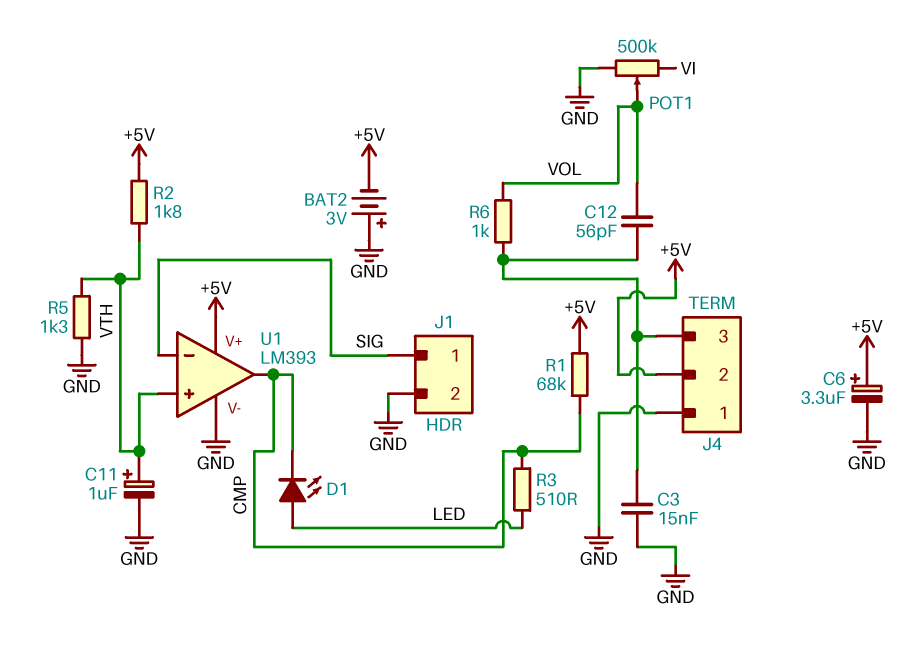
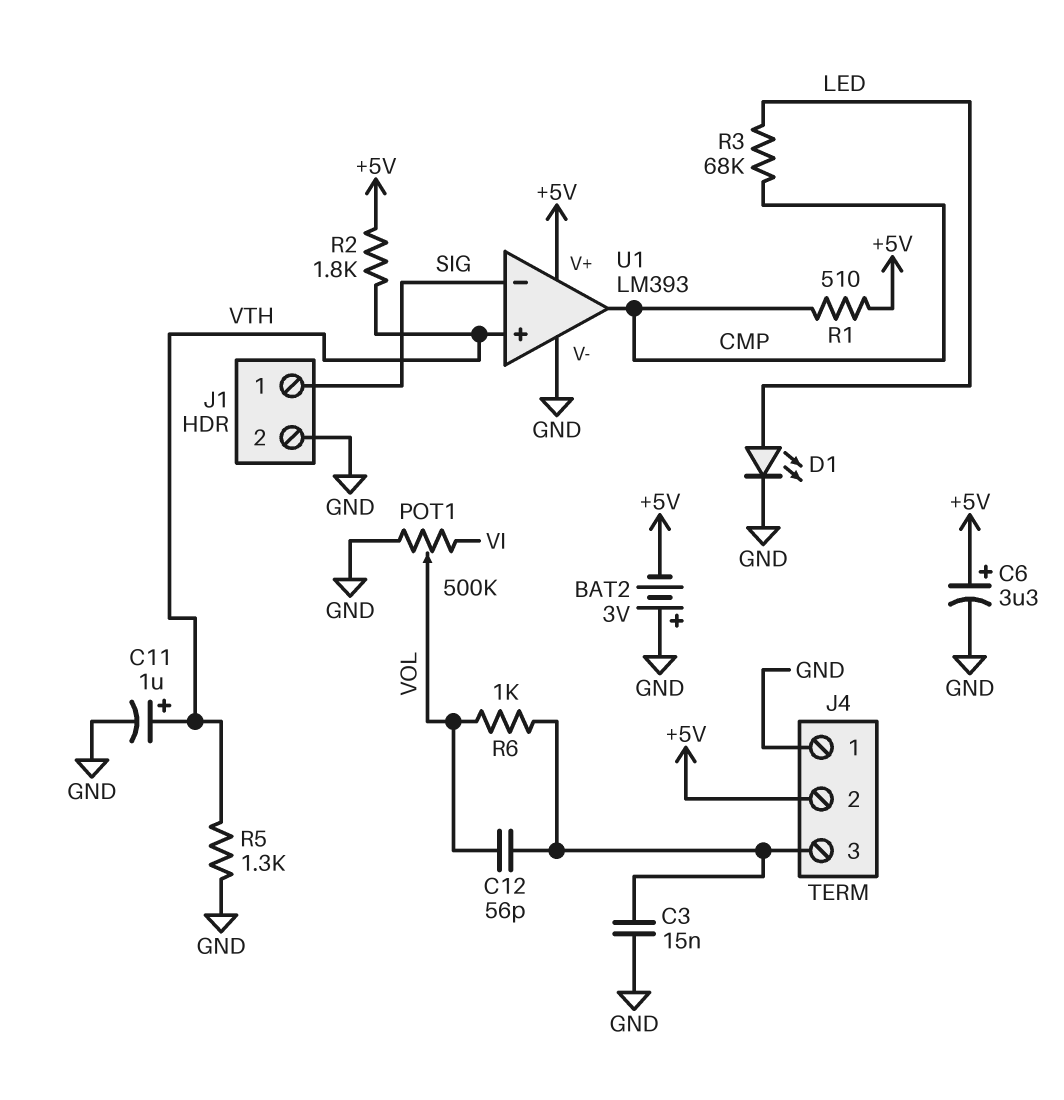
D1: LED (A LED, K CMP) -> LED (A LED, K GND)
R1: 68k (+5V, CMP) -> 510 (+5V, CMP)
R3: 510 (CMP, LED) -> 68k (CMP, LED)

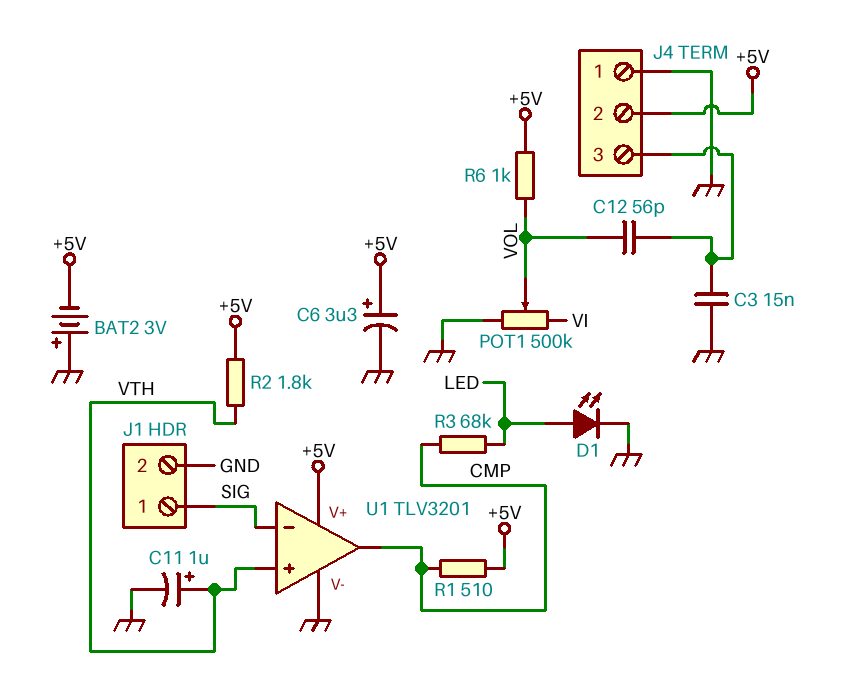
R5: 1.3k (GND, VTH) -> none
R6: 1k (J4/3, VOL) -> 1k (+5V, VOL)
U1: LM393 -> TLV3201

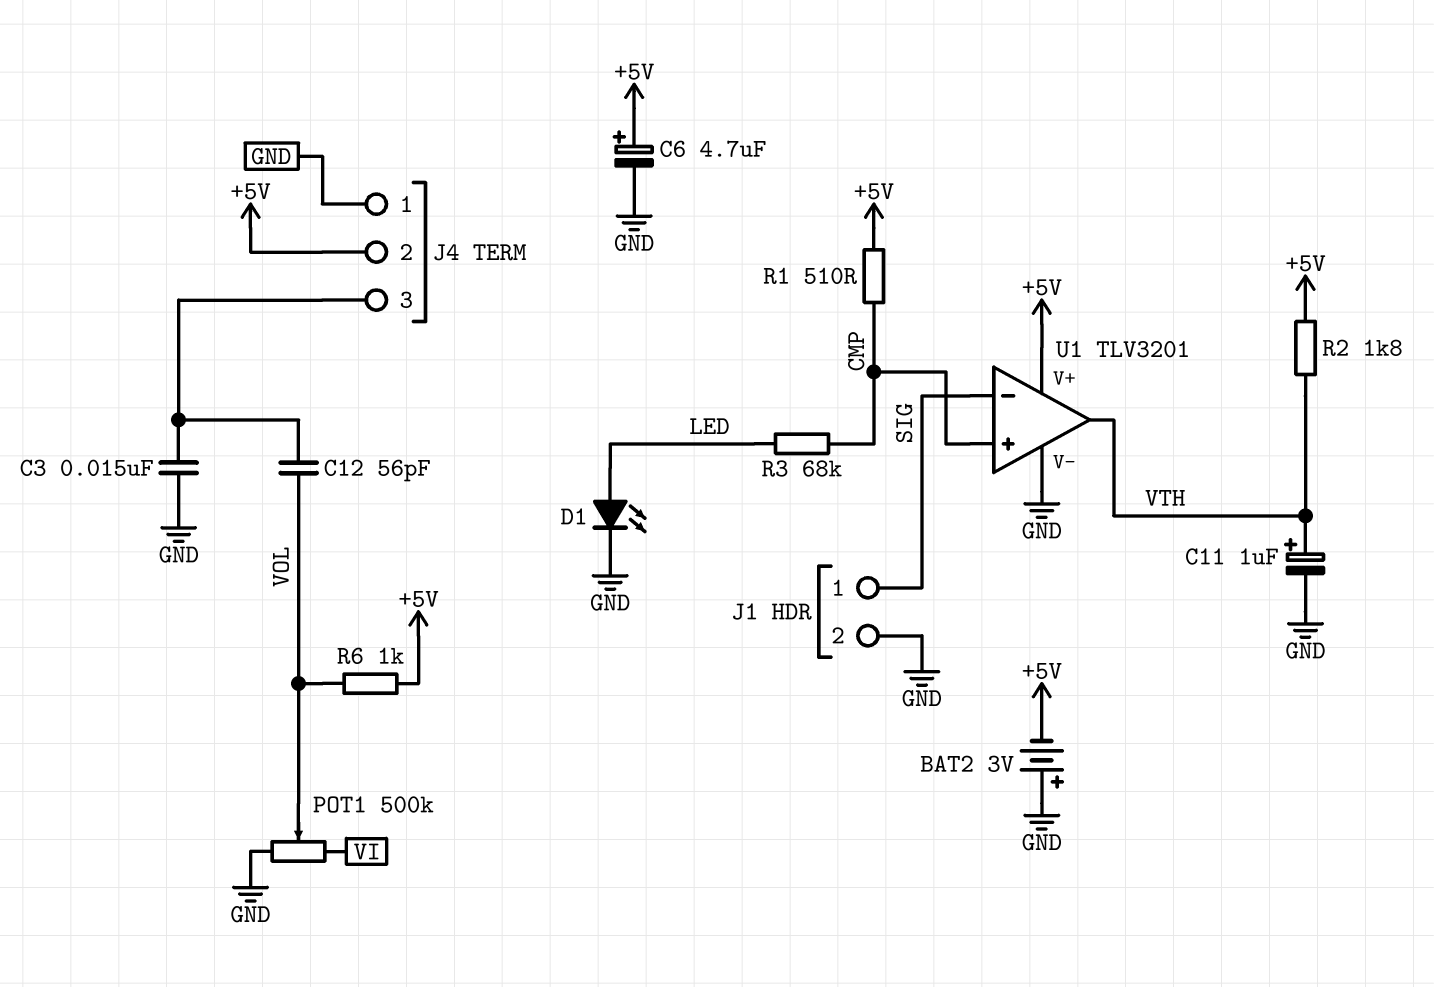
C6: 3.3uF (plus +5V, minus GND) -> 4.7uF (plus +5V, minus GND)
U1 pin in+: VTH -> CMP
U1 pin out: CMP -> VTH

